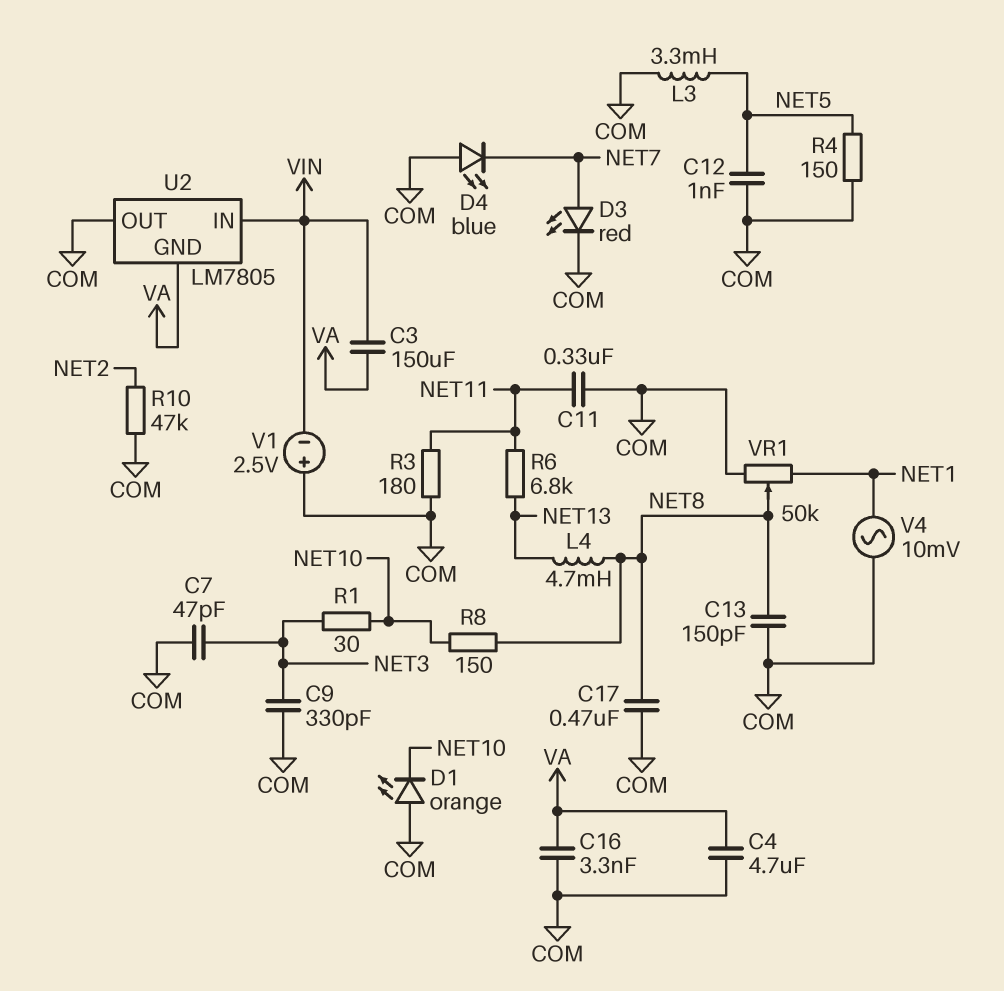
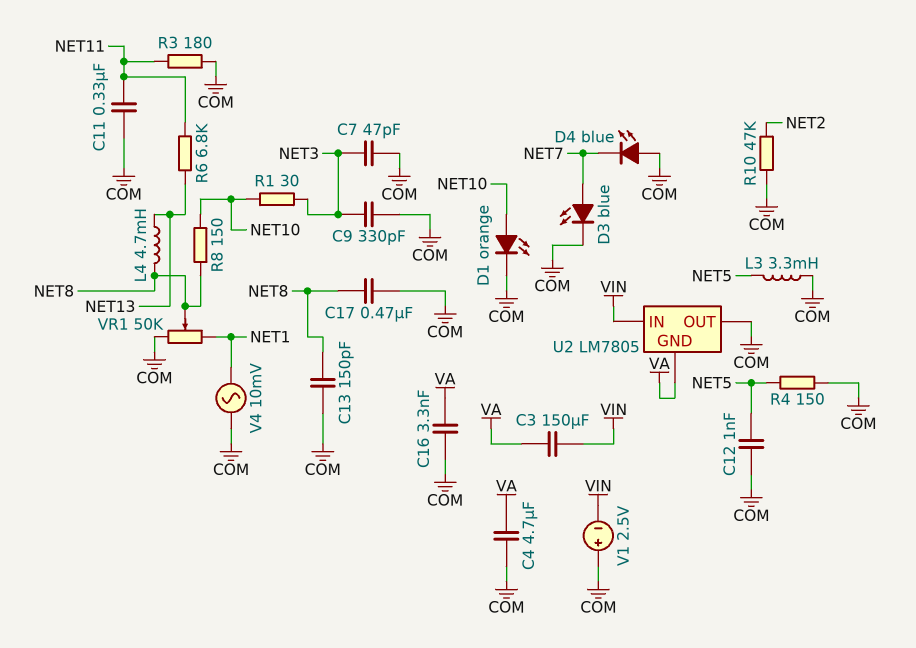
D1: LED orange (A COM, K NET10) -> LED orange (A NET10, K COM)
D3: LED red (A NET7, K COM) -> LED blue (A NET7, K COM)

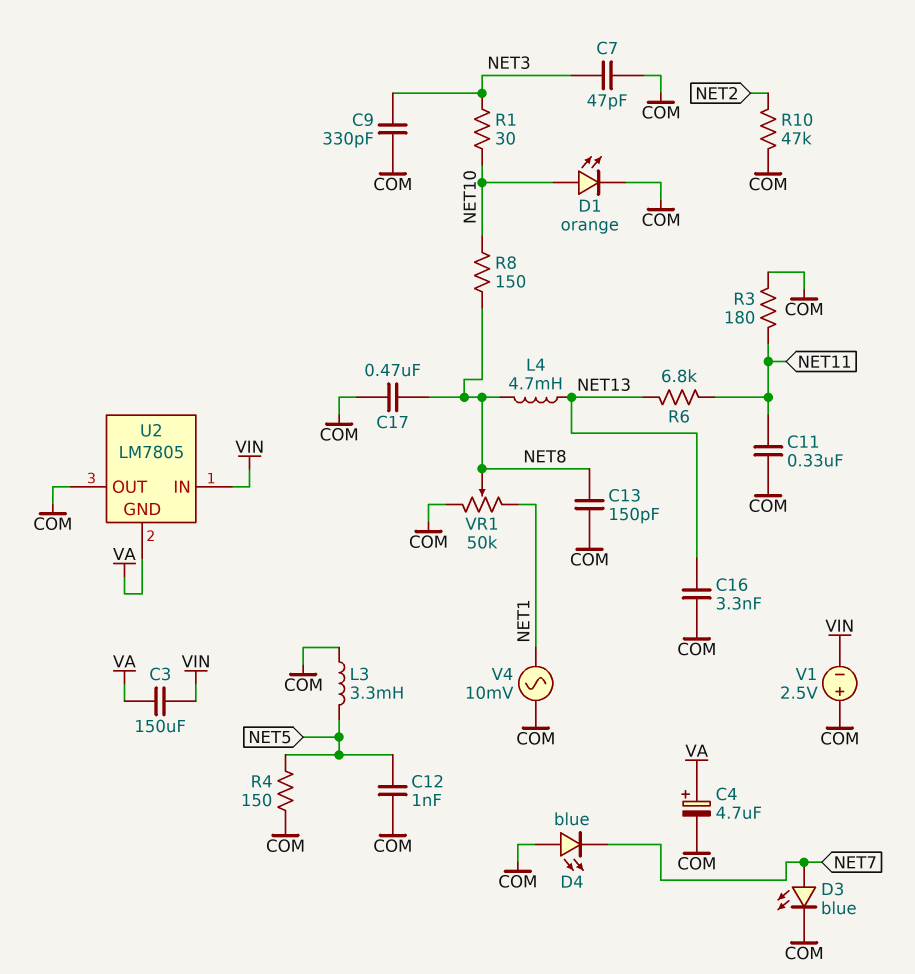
C4: 4.7uF (COM, VA) -> 4.7uF (plus VA, minus COM)
C16: 3.3nF (COM, VA) -> 3.3nF (COM, NET13)

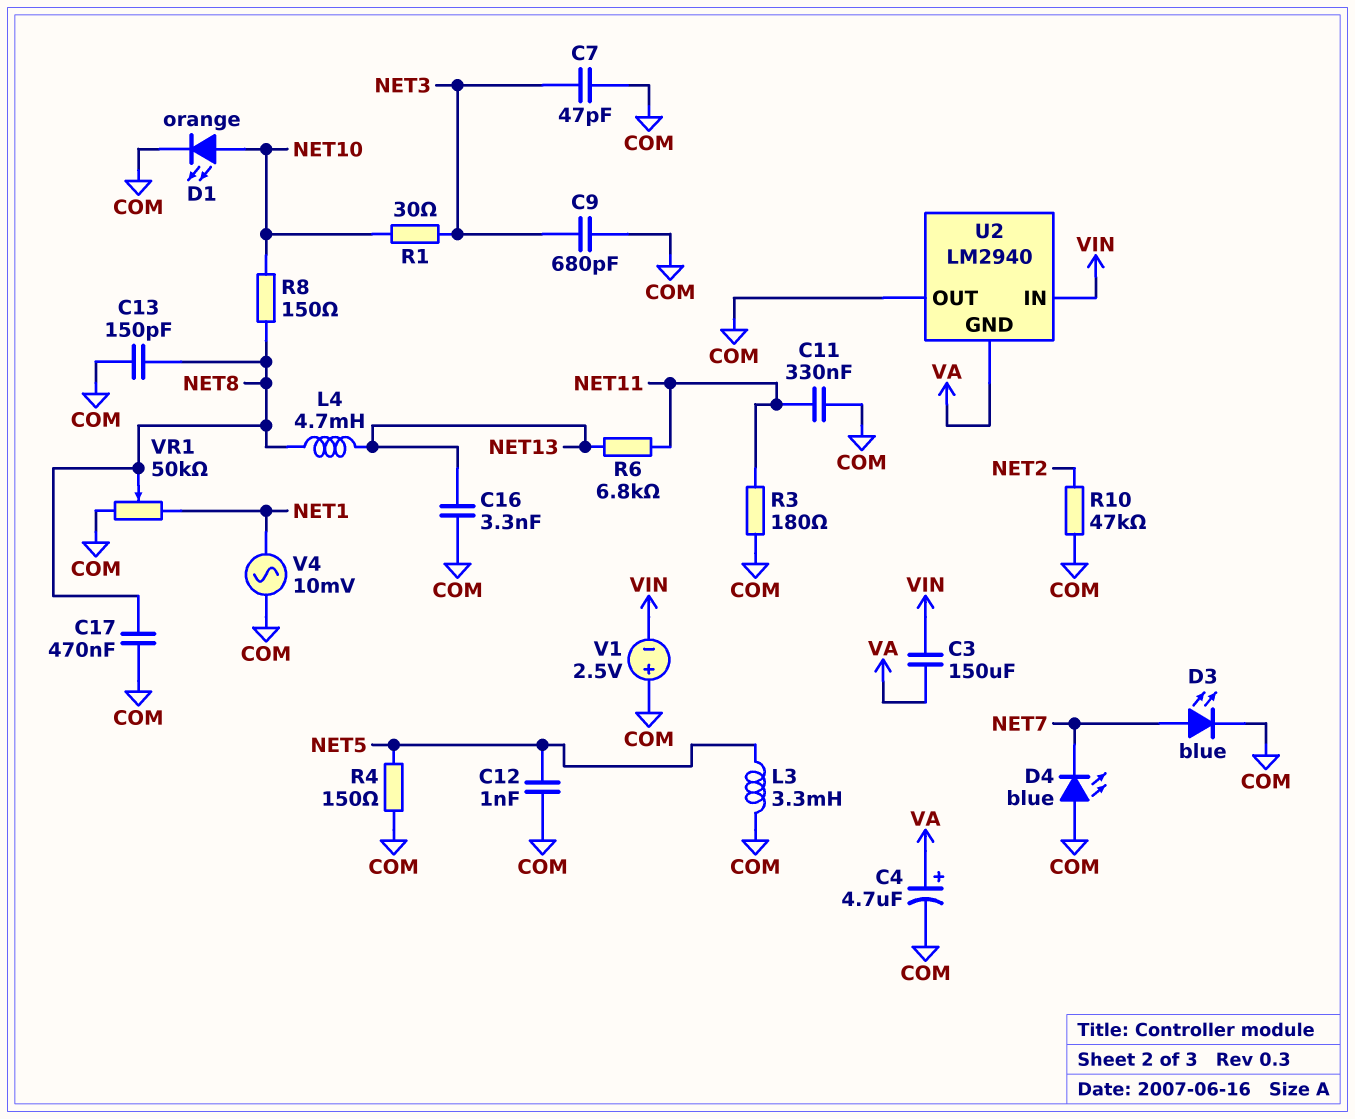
C9: 330pF (COM, NET3) -> 680pF (COM, NET3)
U2: LM7805 -> LM2940

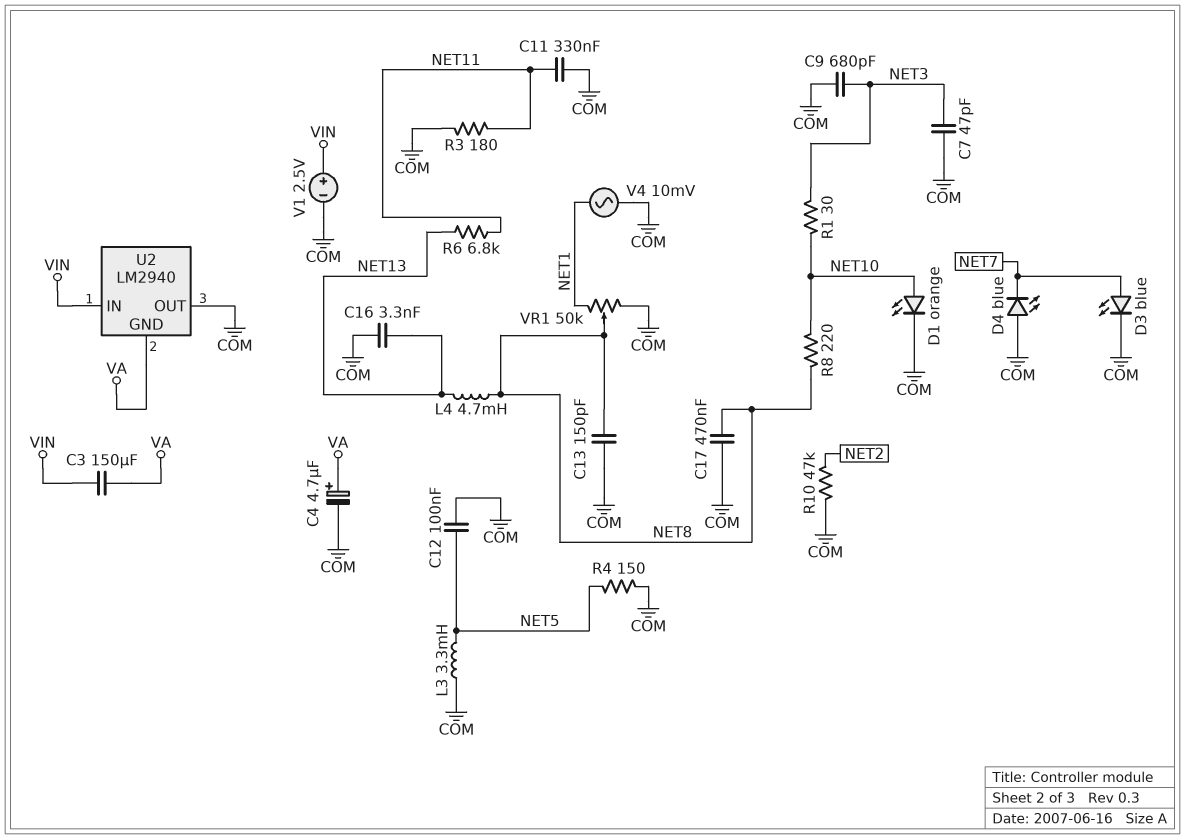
C12: 1nF (COM, NET5) -> 100nF (COM, NET5)
R8: 150 (NET8, NET10) -> 220 (NET8, NET10)
V1: 2.5V (plus COM, minus VIN) -> 2.5V (plus VIN, minus COM)

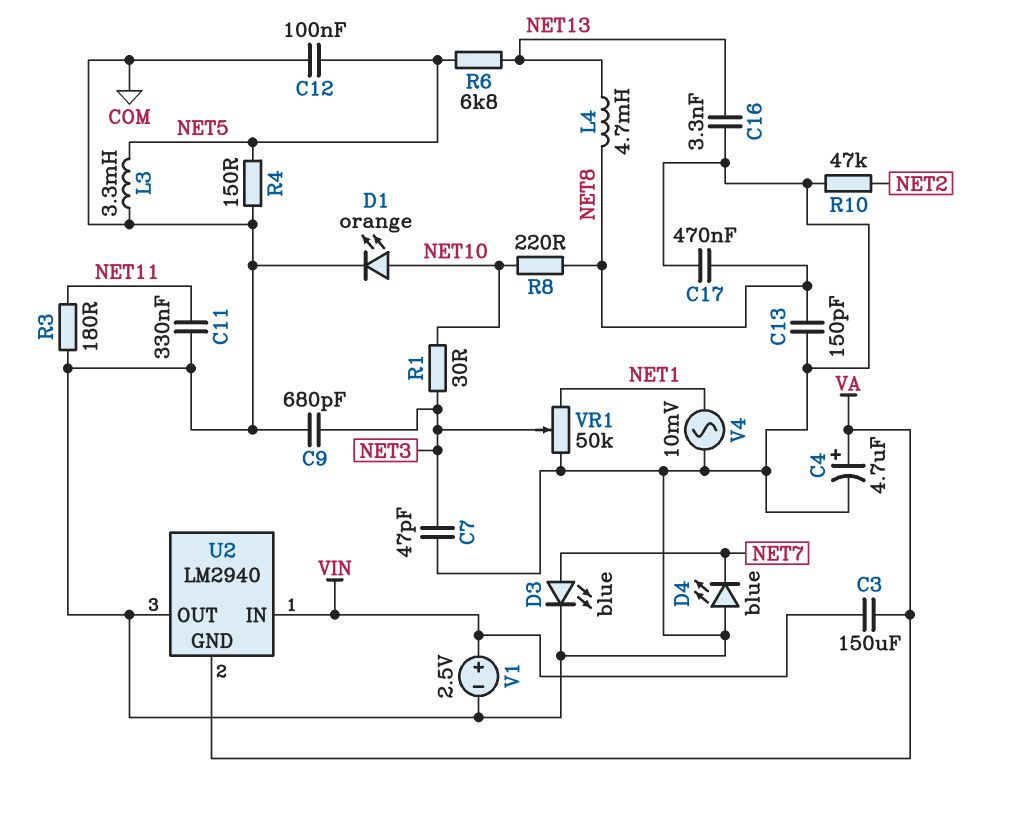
R6: 6.8k (NET11, NET13) -> 6.8k (NET5, NET13)
VR1: 50k (COM, NET1, wiper NET8) -> 50k (COM, NET1, wiper NET3)

